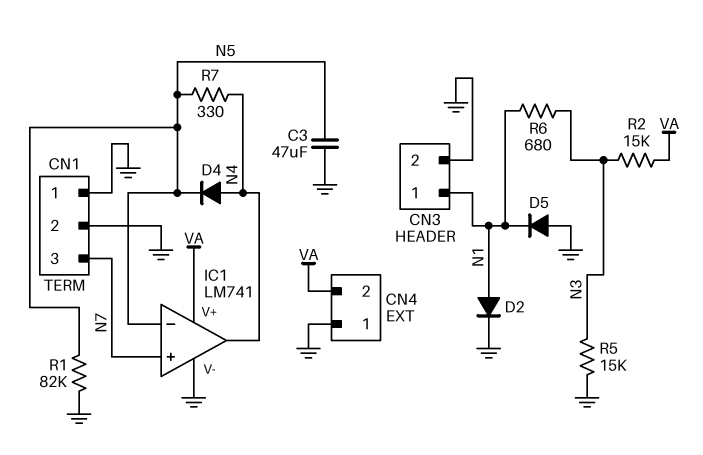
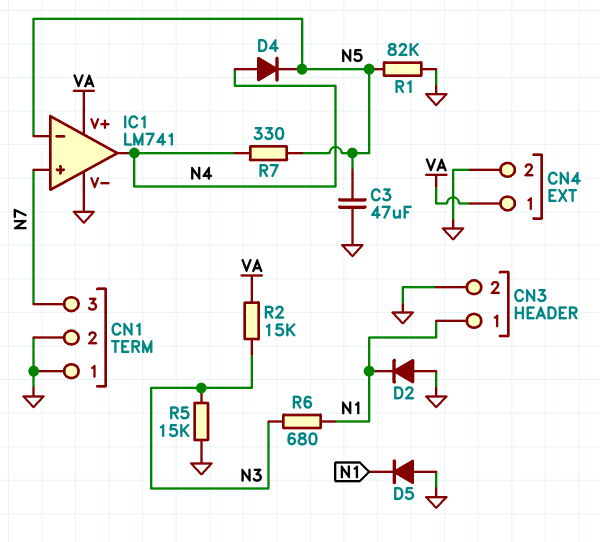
CN4 pin 1: GND -> VA
CN4 pin 2: VA -> GND
D2: diode (A N1, K GND) -> diode (A GND, K N1)

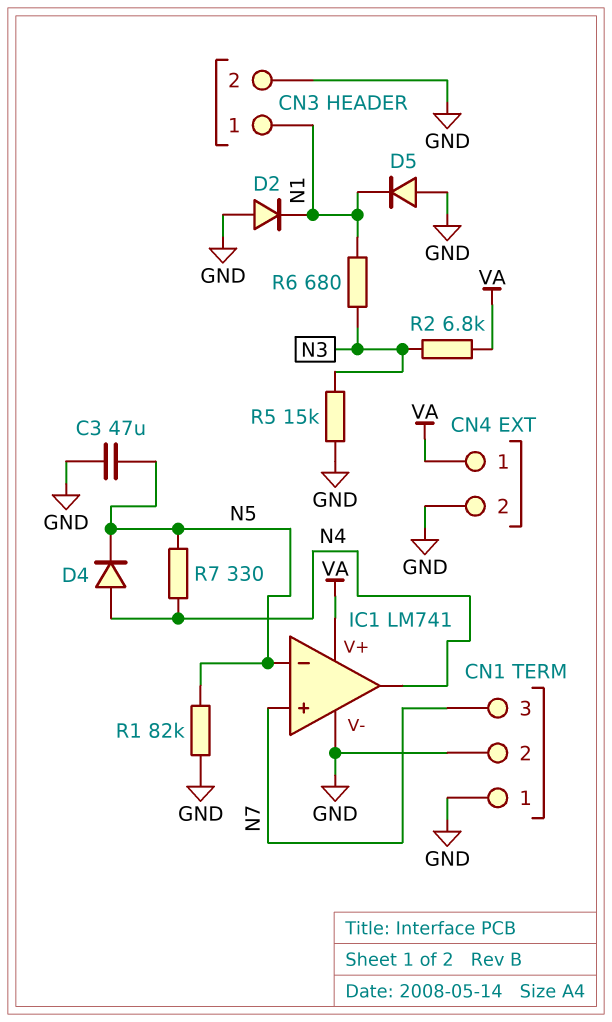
R2: 15k (N3, VA) -> 6.8k (N3, VA)

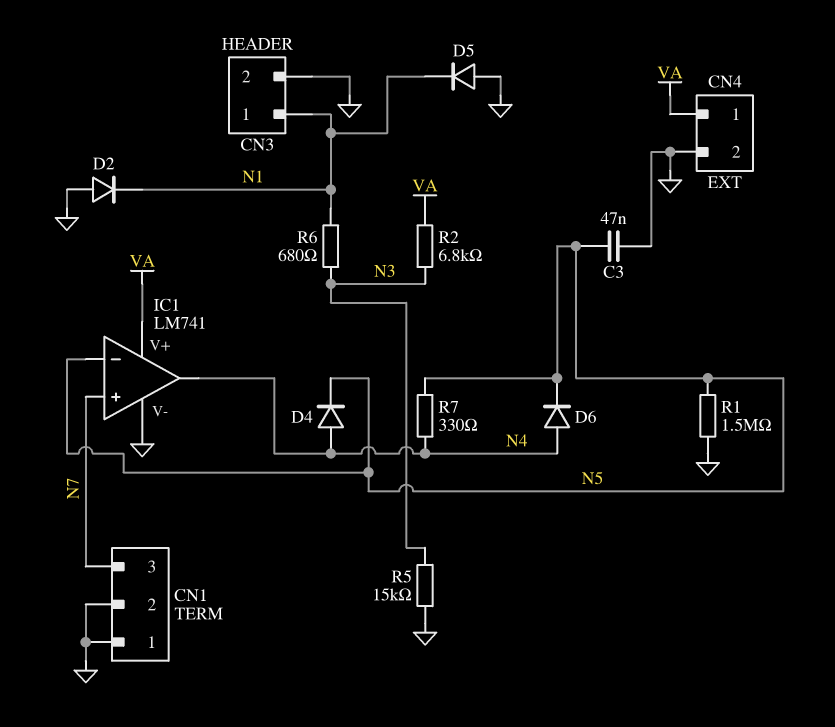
C3: 47uF (GND, N5) -> 47nF (GND, N5)
D6: none -> diode (A N4, K N5)
R1: 82k (GND, N5) -> 1.5M (GND, N5)

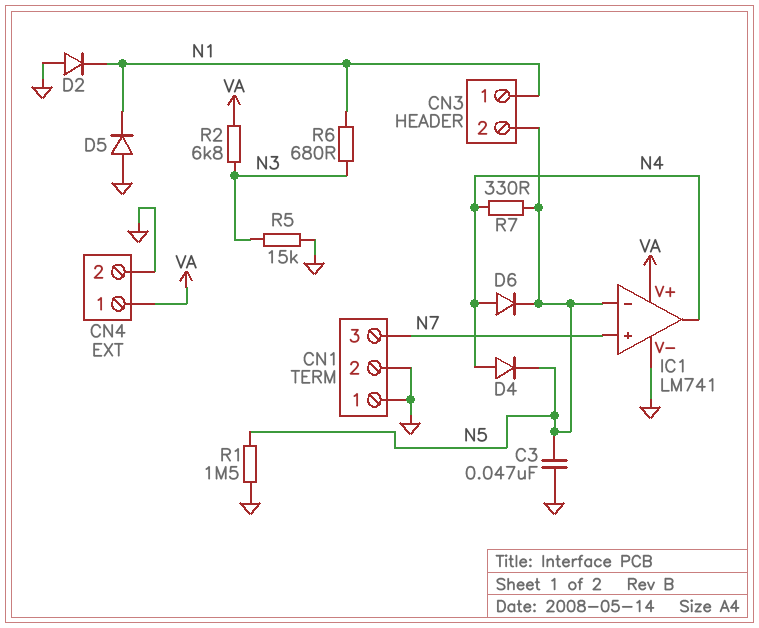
CN3 pin 2: GND -> N5

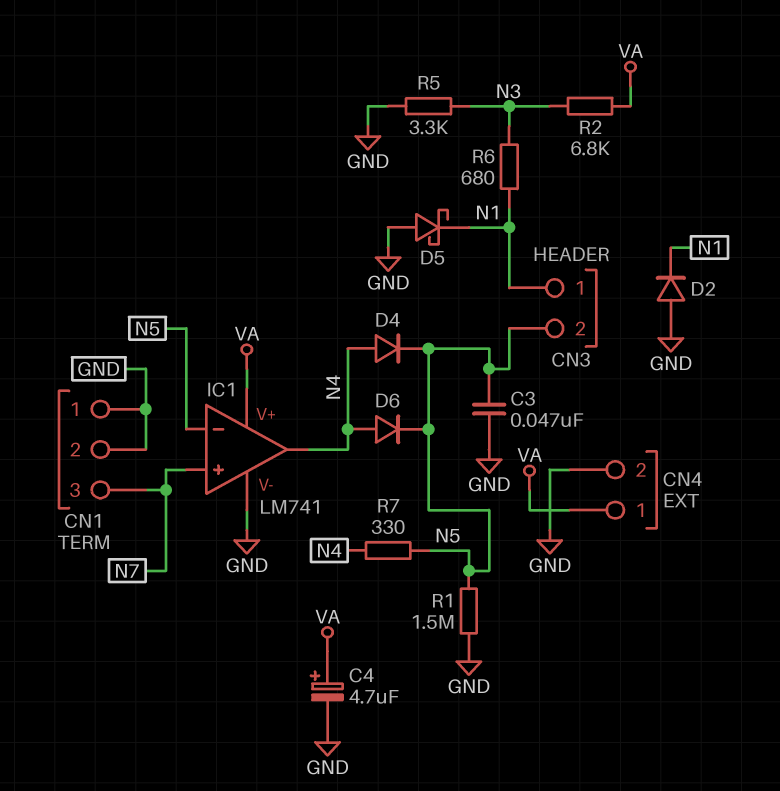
C4: none -> 4.7uF (plus VA, minus GND)
D5: diode (A GND, K N1) -> schottky (A GND, K N1)
R5: 15k (GND, N3) -> 3.3k (GND, N3)

